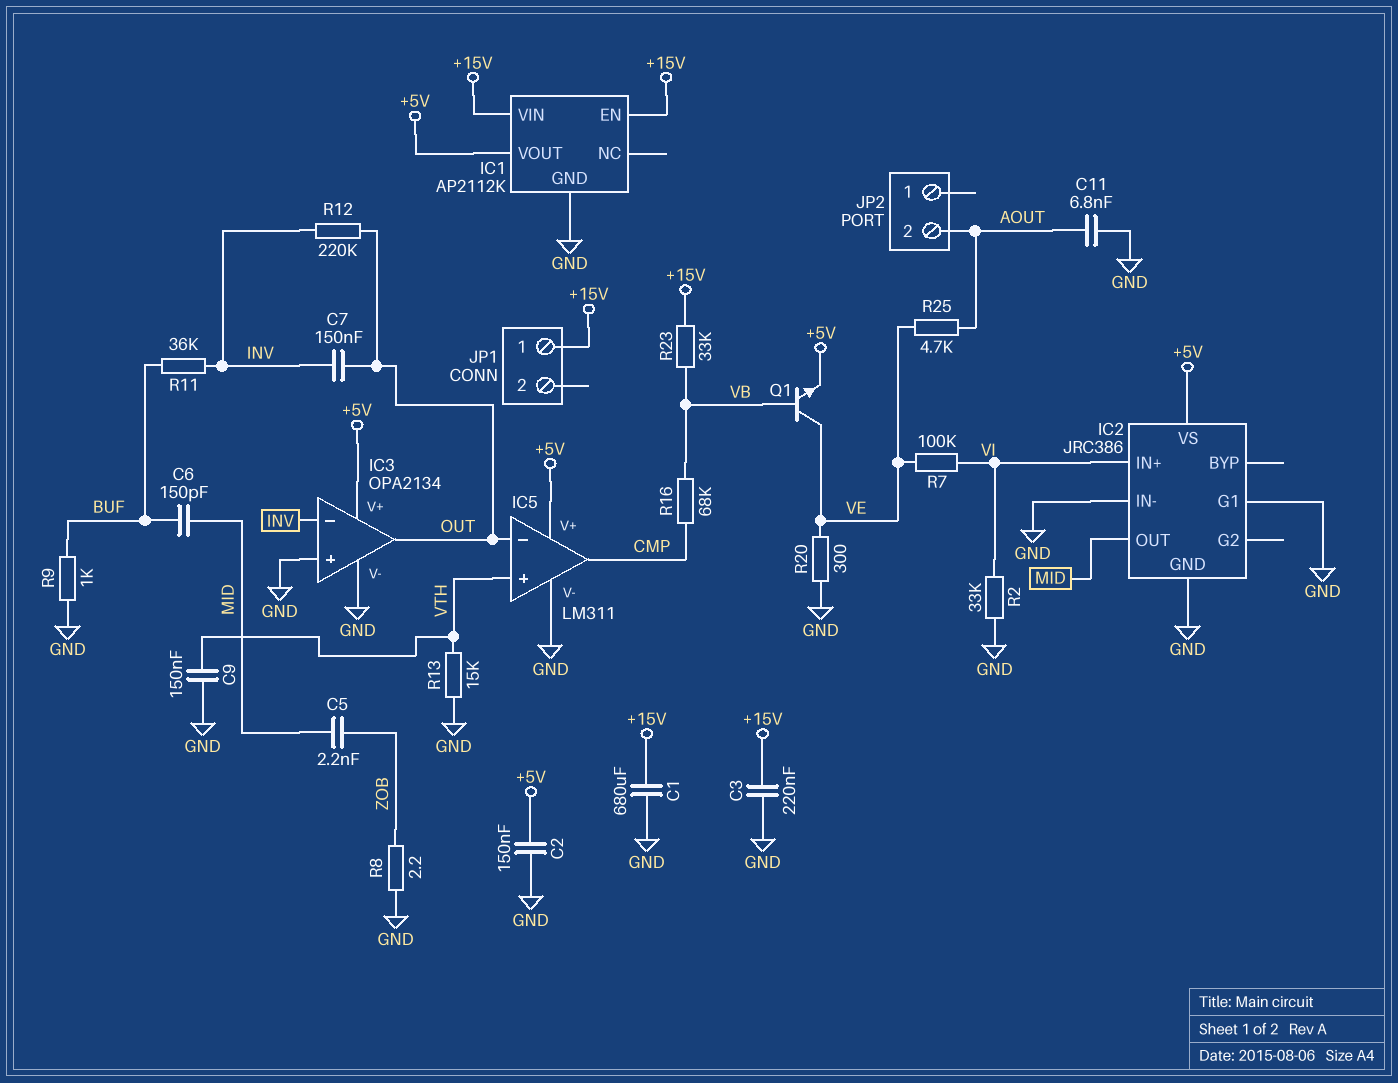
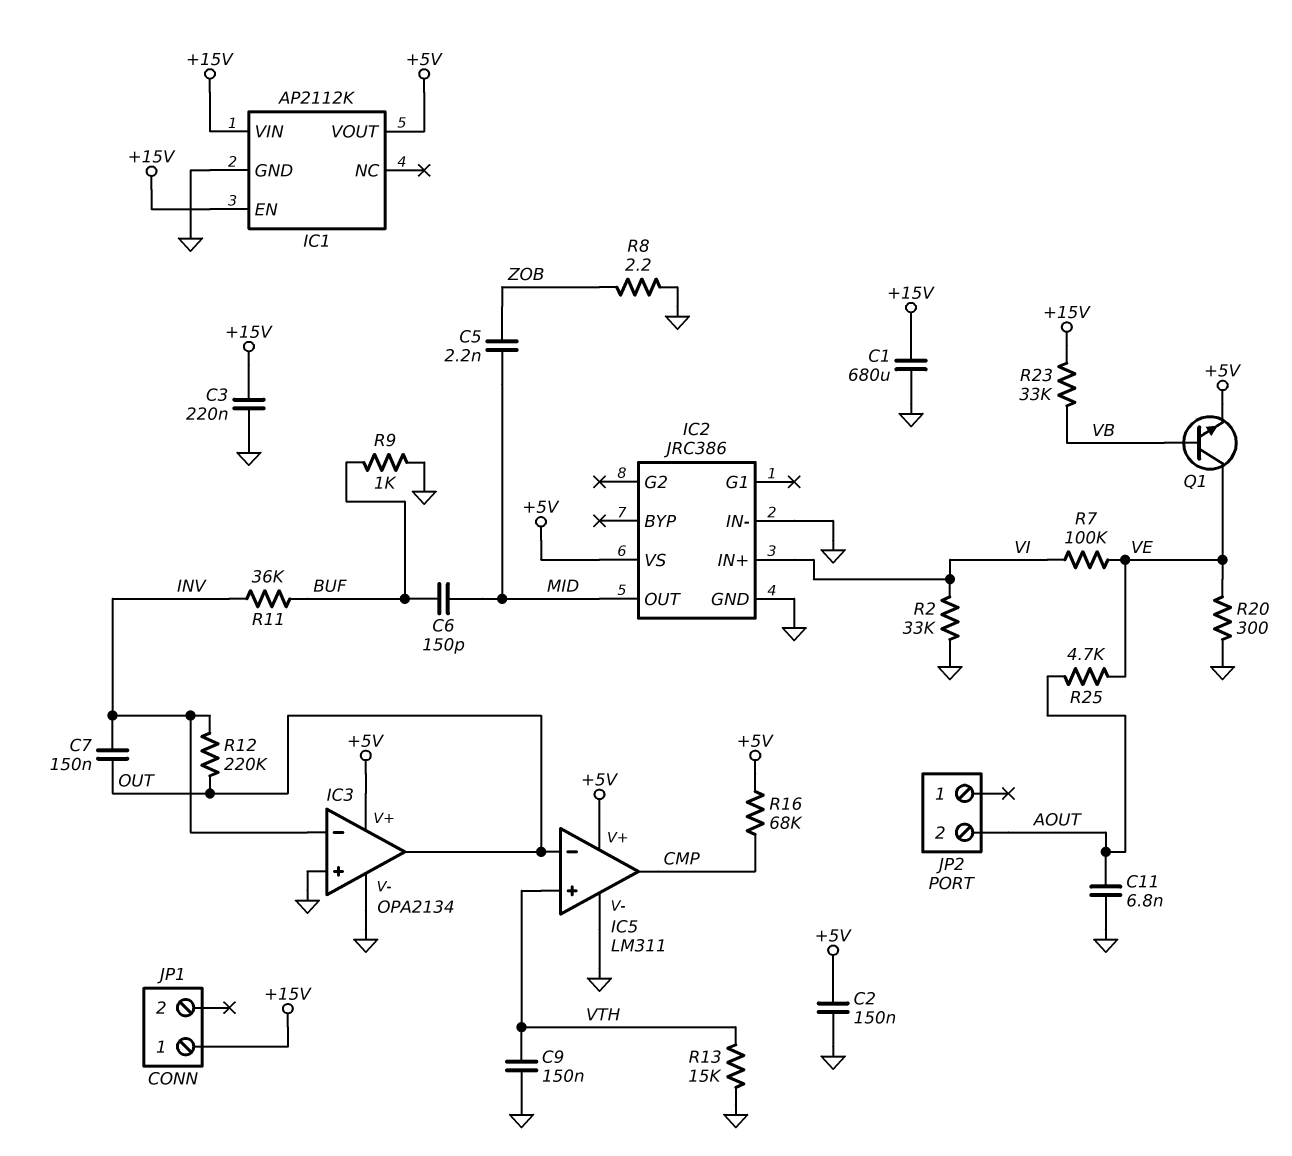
IC2 pin G1: GND -> none
R16: 68k (CMP, VB) -> 68k (+5V, CMP)

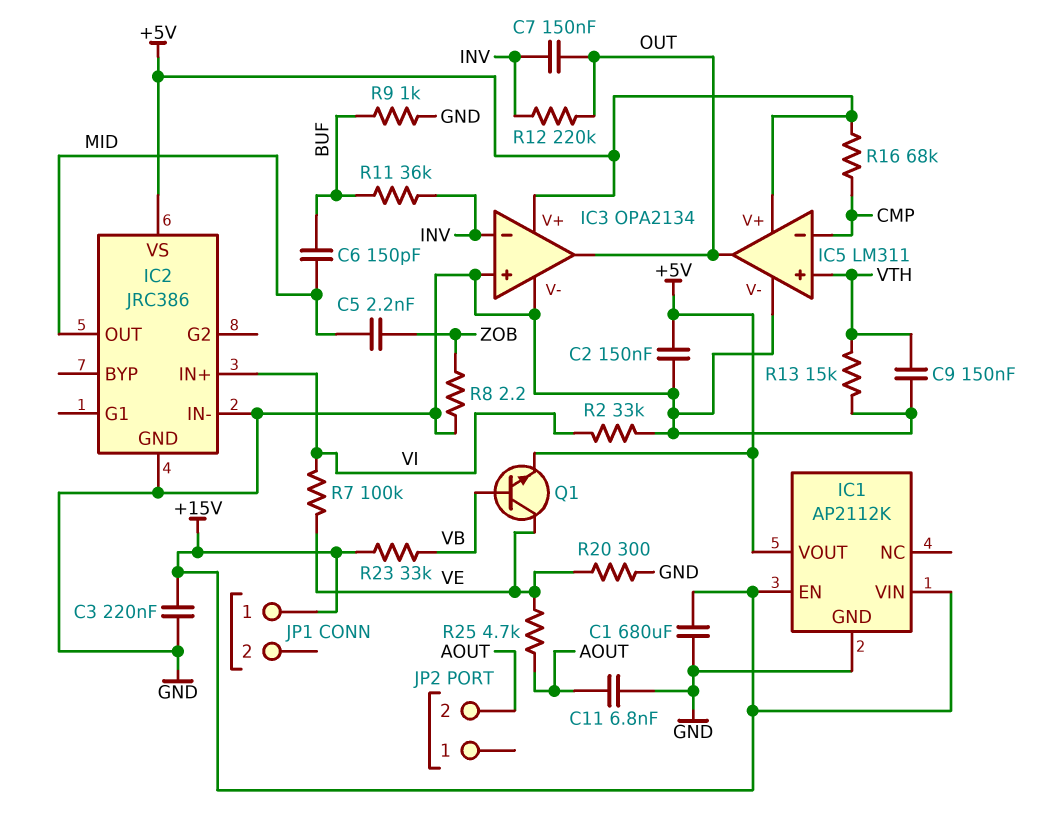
IC5 pin in-: OUT -> CMP
IC5 pin out: CMP -> OUT

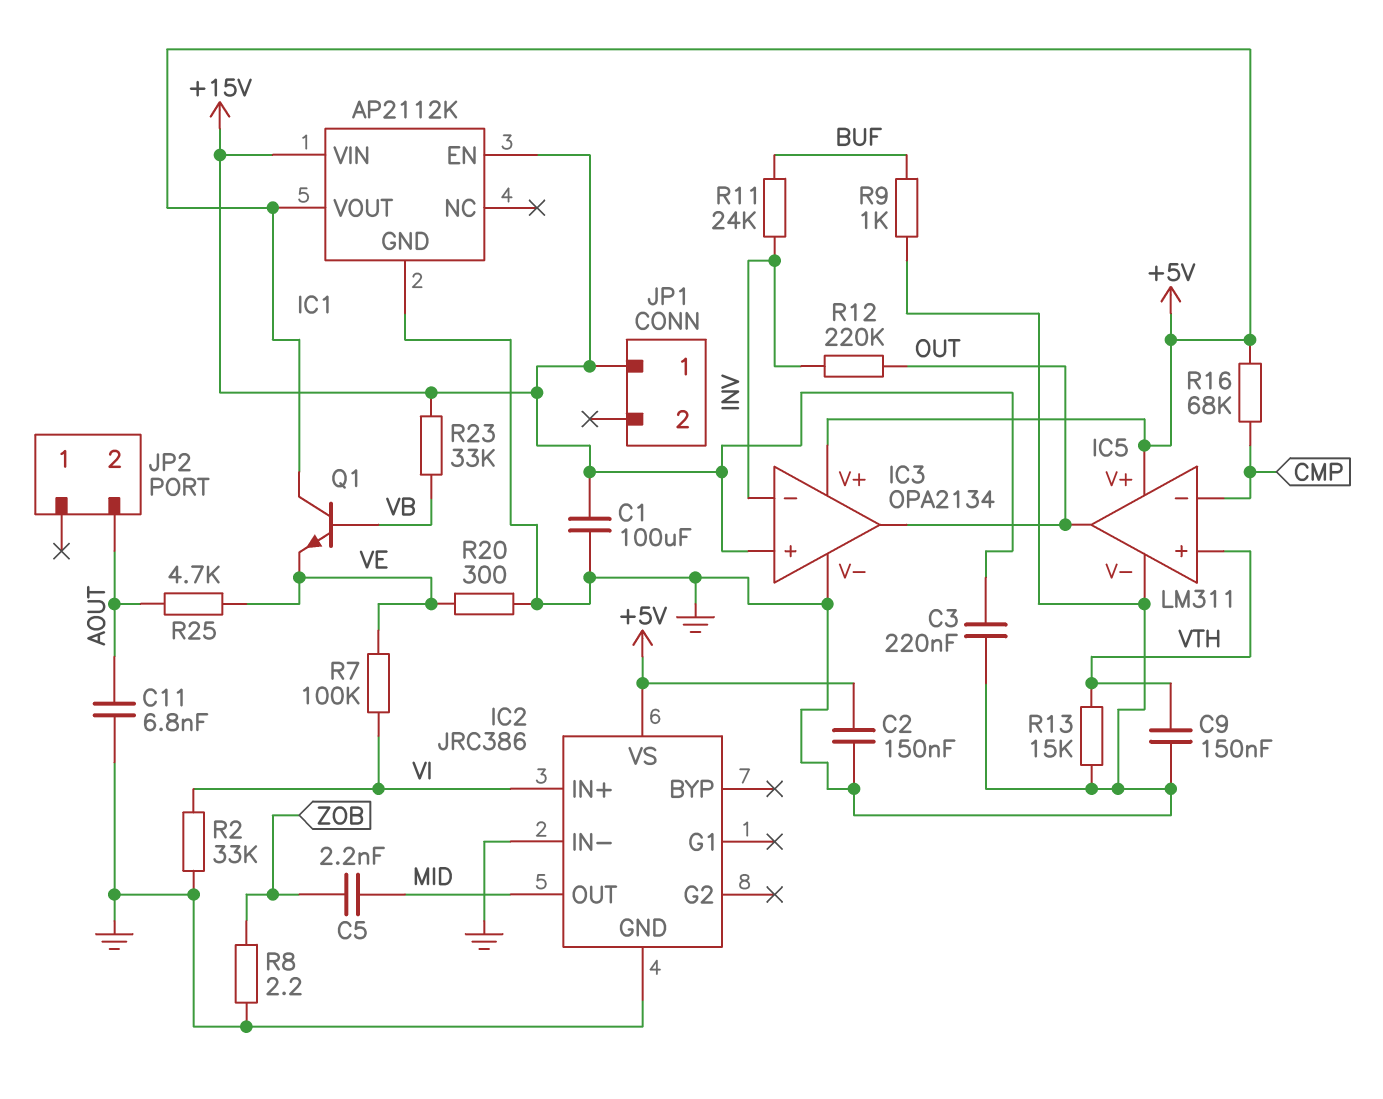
C1: 680uF (+15V, GND) -> 100uF (+15V, GND)
C6: 150pF (BUF, MID) -> none
C7: 150nF (INV, OUT) -> none
IC3 pin in+: GND -> +15V
Q1: NPN (B VB, C VE, E +5V) -> NPN (B VB, C +5V, E VE)
R11: 36k (BUF, INV) -> 24k (BUF, INV)

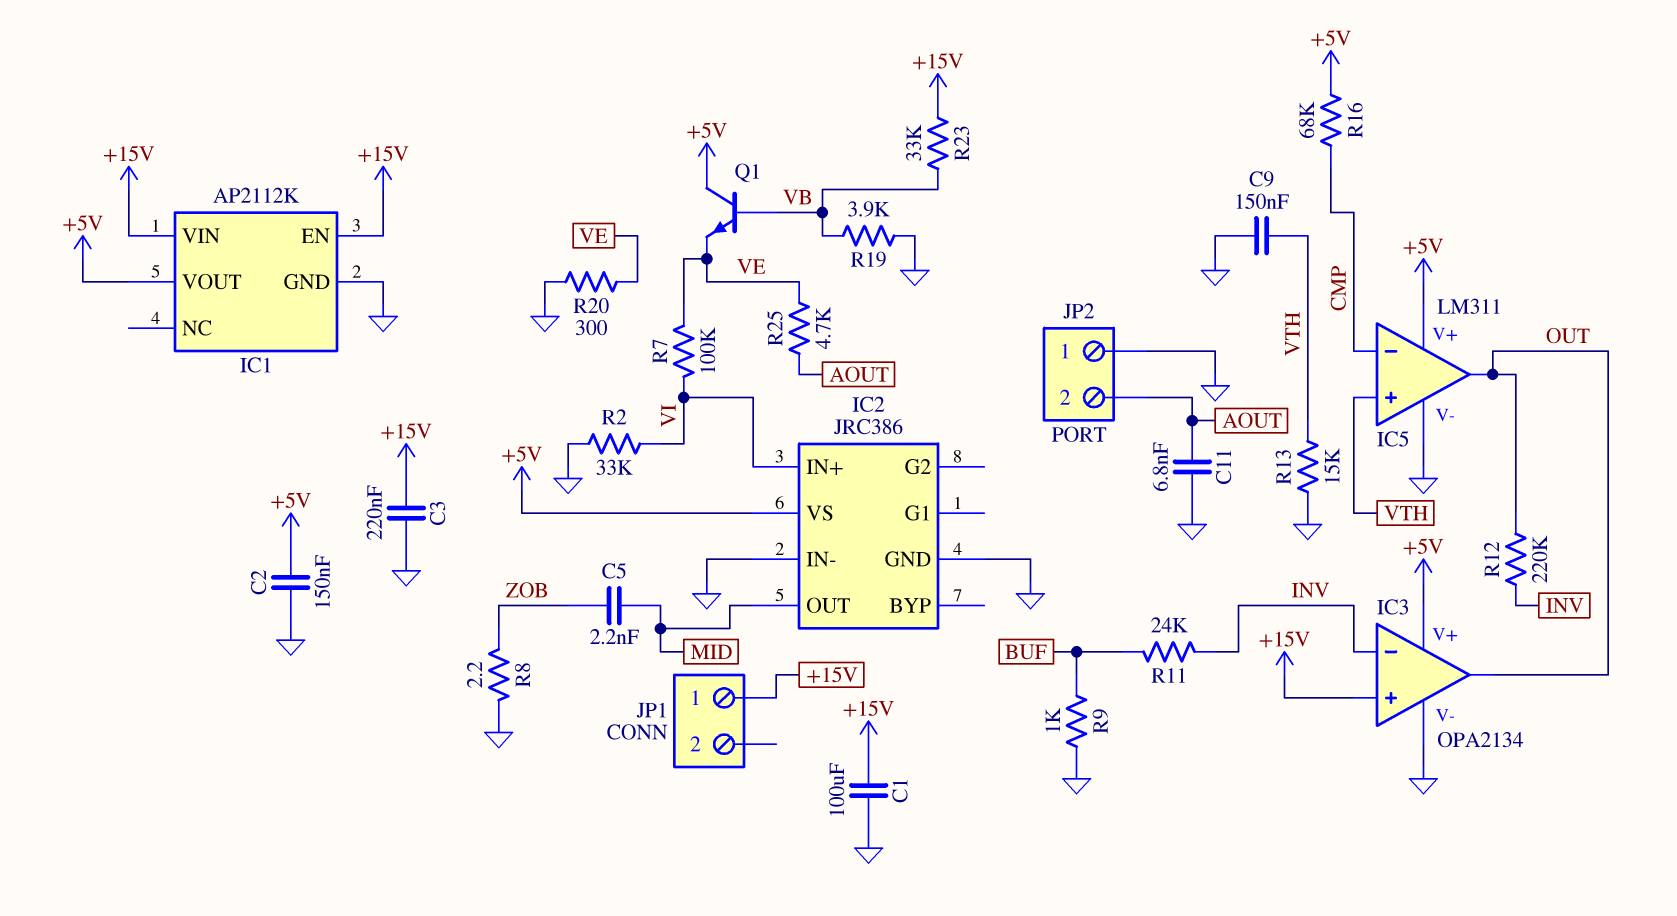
JP2 pin 1: none -> GND
R19: none -> 3.9k (GND, VB)

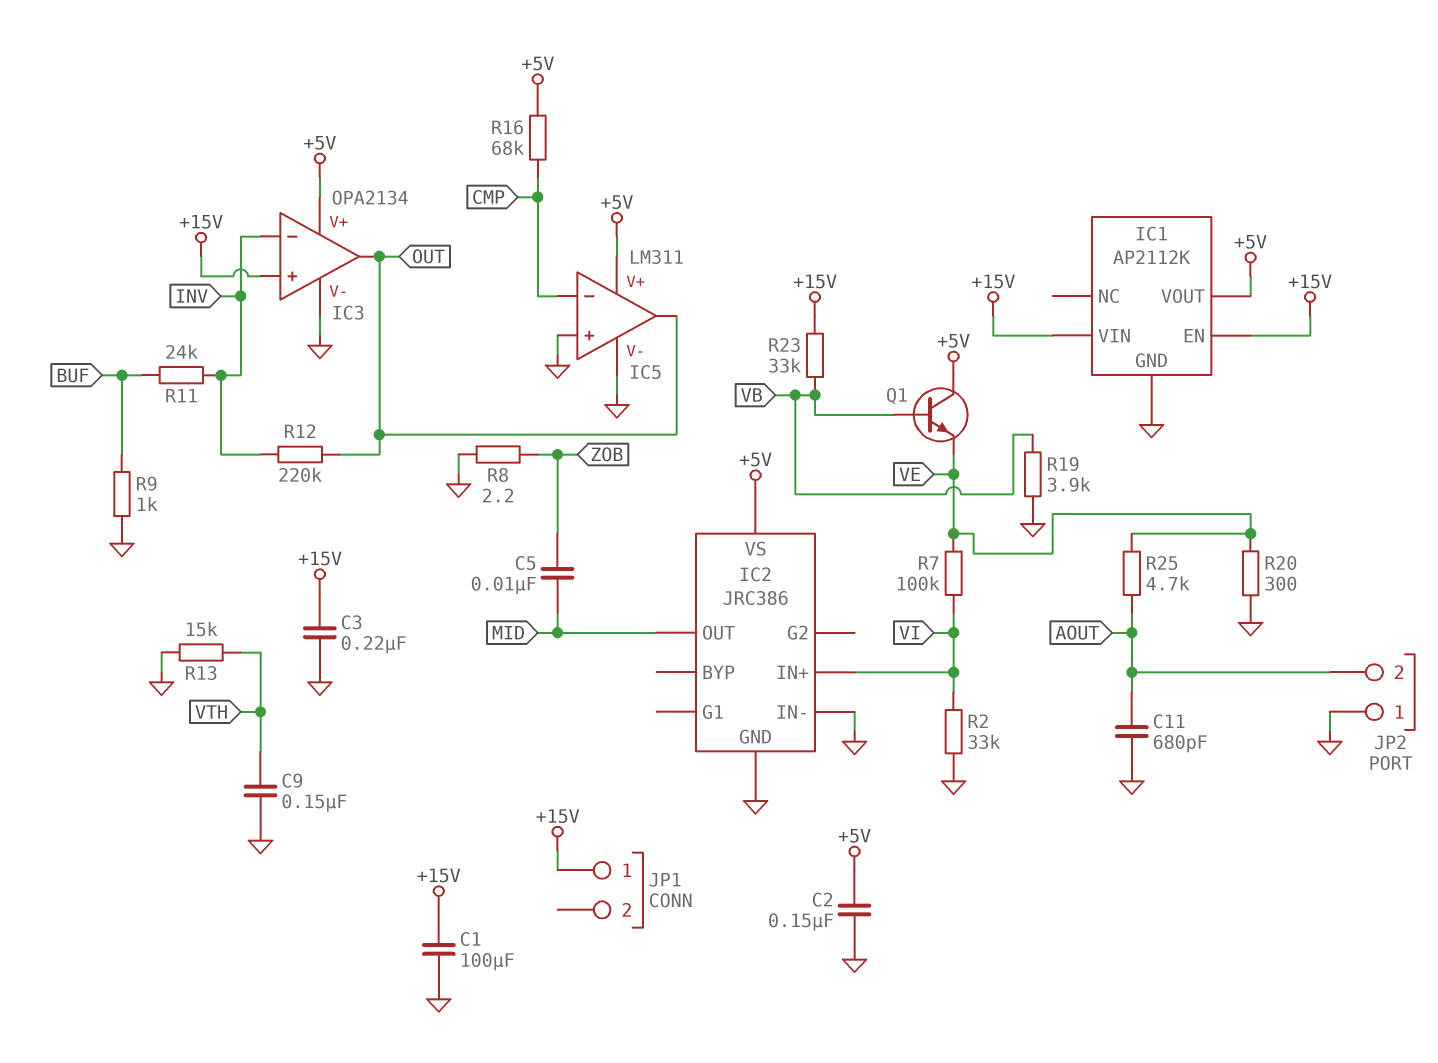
C5: 2.2nF (MID, ZOB) -> 10nF (MID, ZOB)
C11: 6.8nF (AOUT, GND) -> 680pF (AOUT, GND)
IC5 pin in+: VTH -> GND

